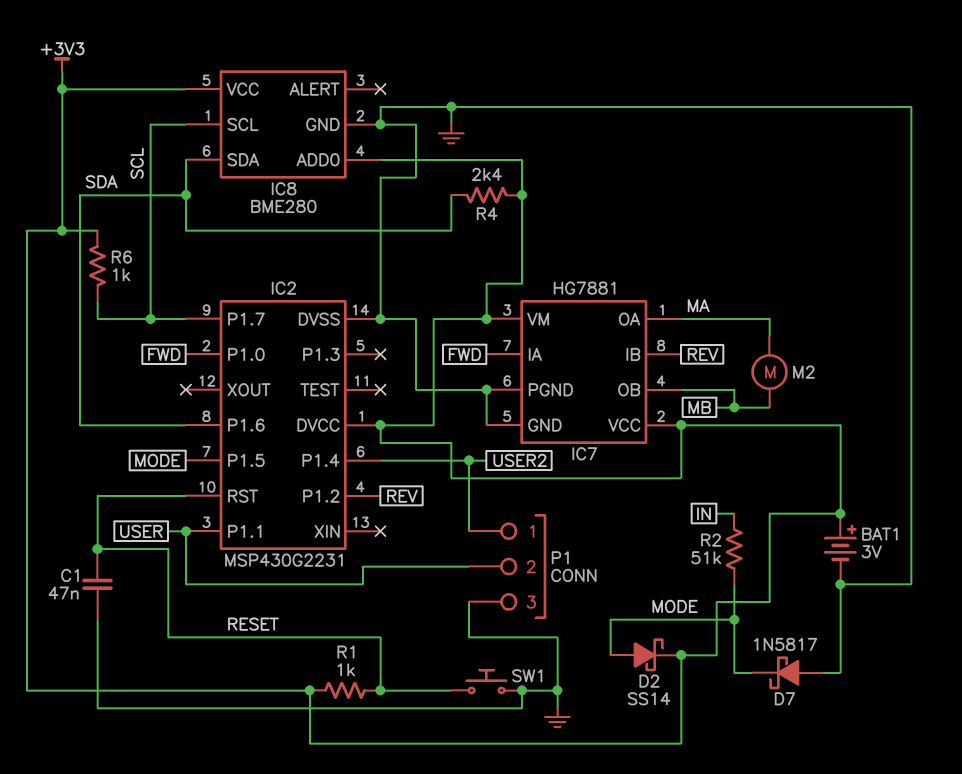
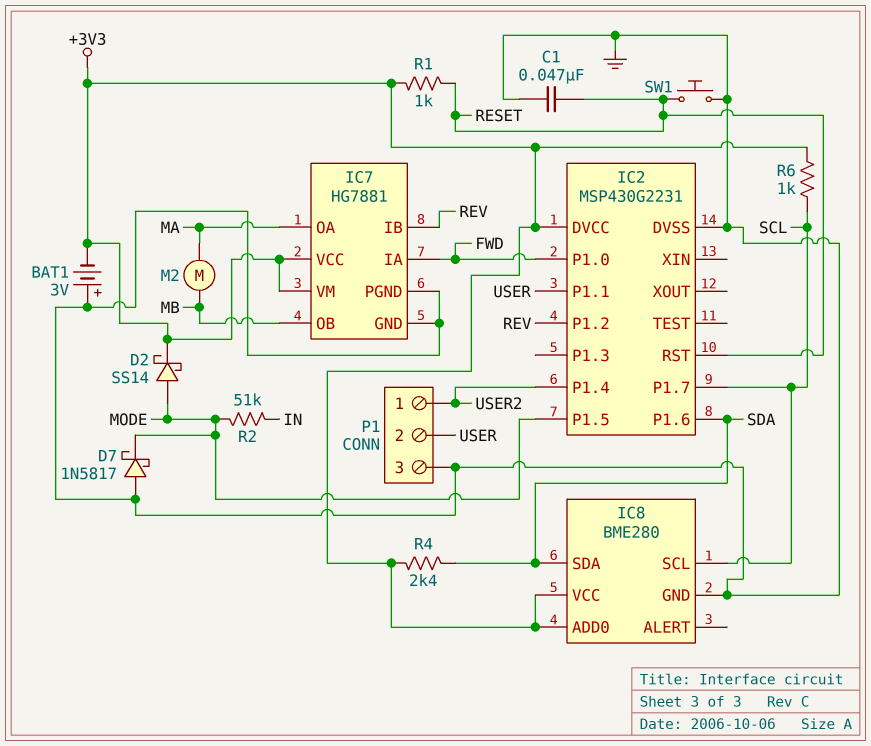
BAT1: 3V (plus +3V3, minus GND) -> 3V (plus GND, minus +3V3)

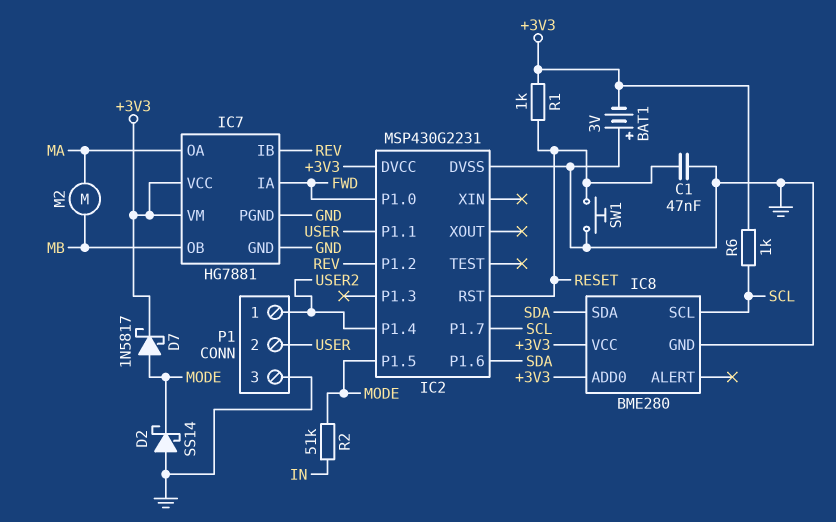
D2: schottky SS14 (A MODE, K +3V3) -> schottky SS14 (A GND, K MODE)
D7: schottky 1N5817 (A GND, K MODE) -> schottky 1N5817 (A MODE, K +3V3)
R4: 2.4k (+3V3, SDA) -> none

